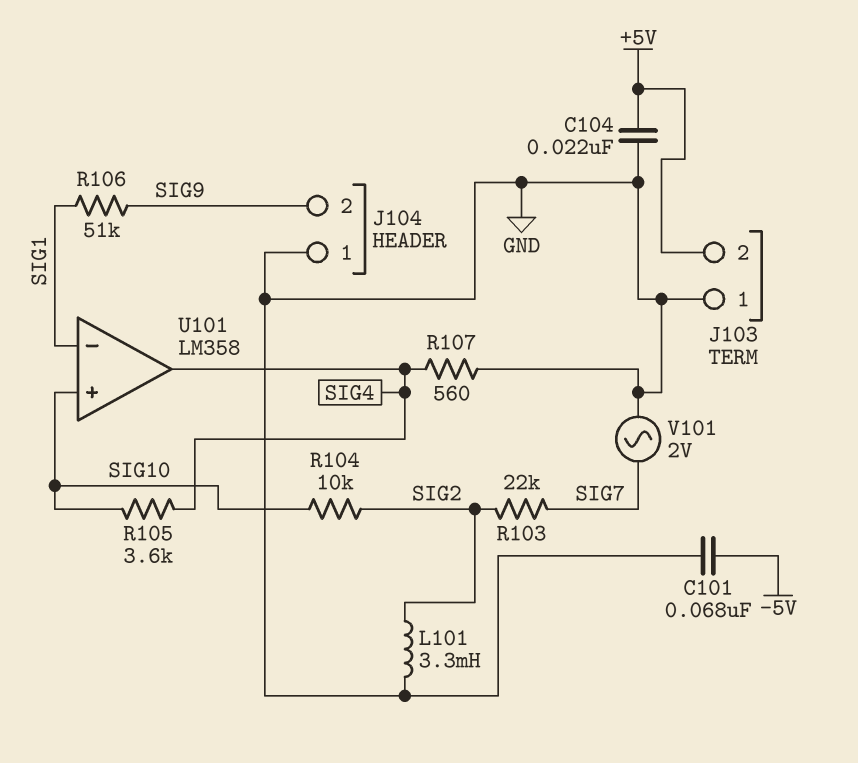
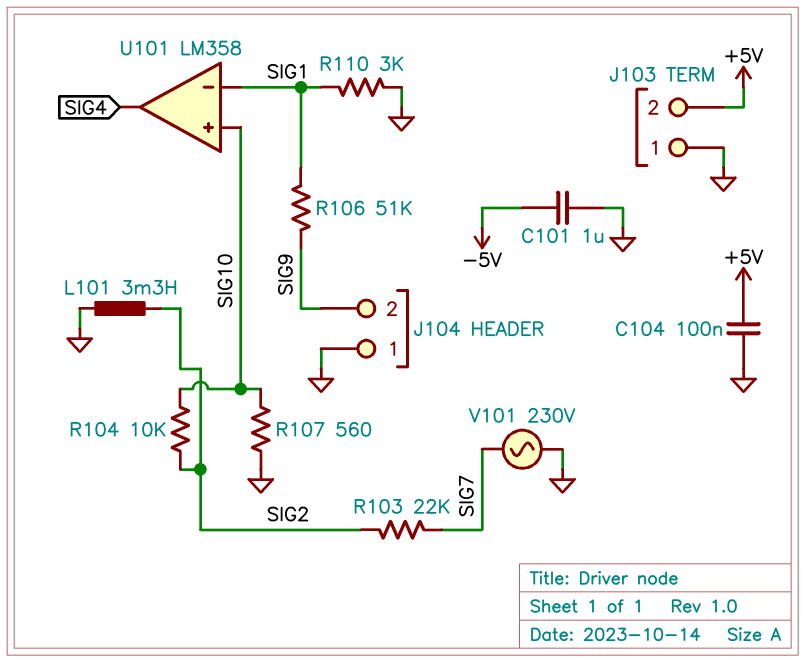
C101: 68nF (-5V, GND) -> 1uF (-5V, GND)
C104: 22nF (+5V, GND) -> 100nF (+5V, GND)
R105: 3.6k (SIG4, SIG10) -> none
R107: 560 (GND, SIG4) -> 560 (GND, SIG10)
R110: none -> 3k (GND, SIG1)
V101: AC 2V (GND, SIG7) -> AC 230V (GND, SIG7)

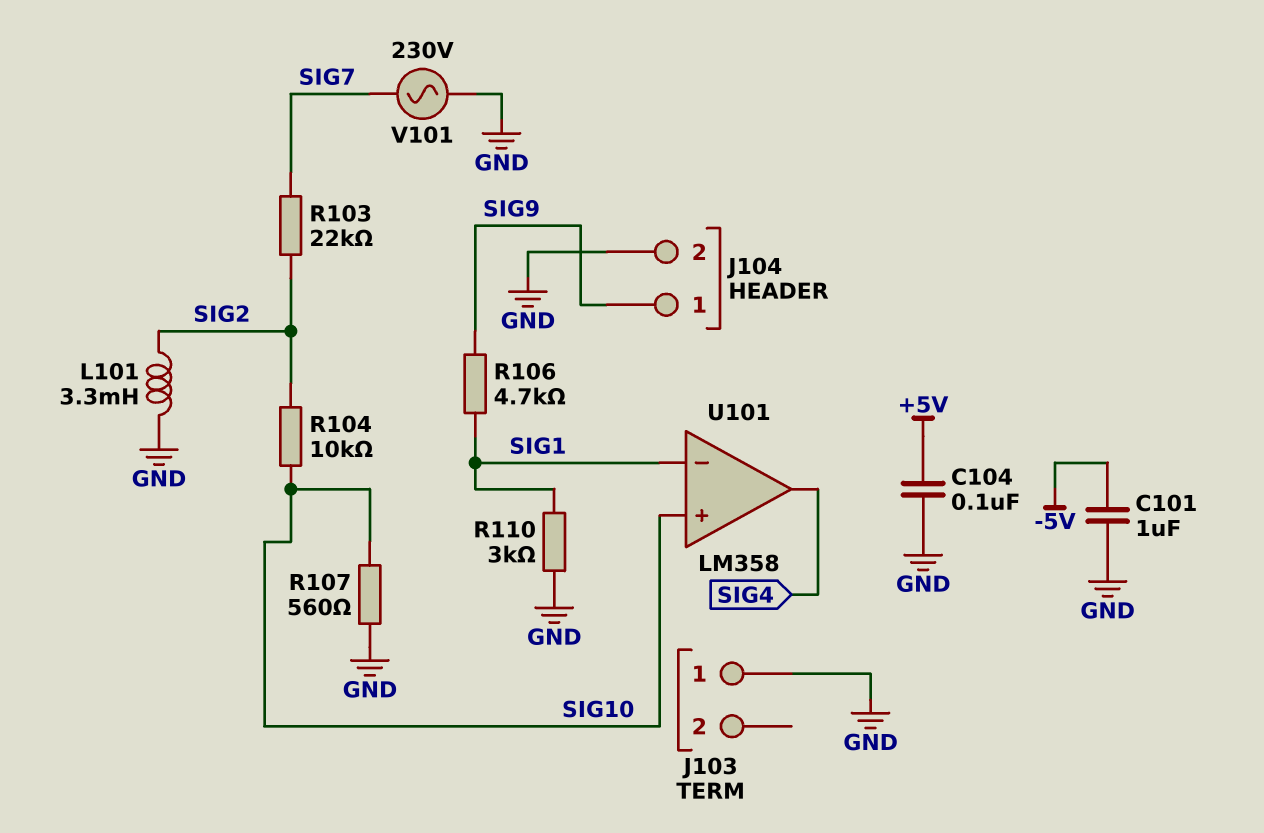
J103 pin 2: +5V -> none
J104 pin 1: GND -> SIG9
J104 pin 2: SIG9 -> GND
R106: 51k (SIG1, SIG9) -> 4.7k (SIG1, SIG9)

